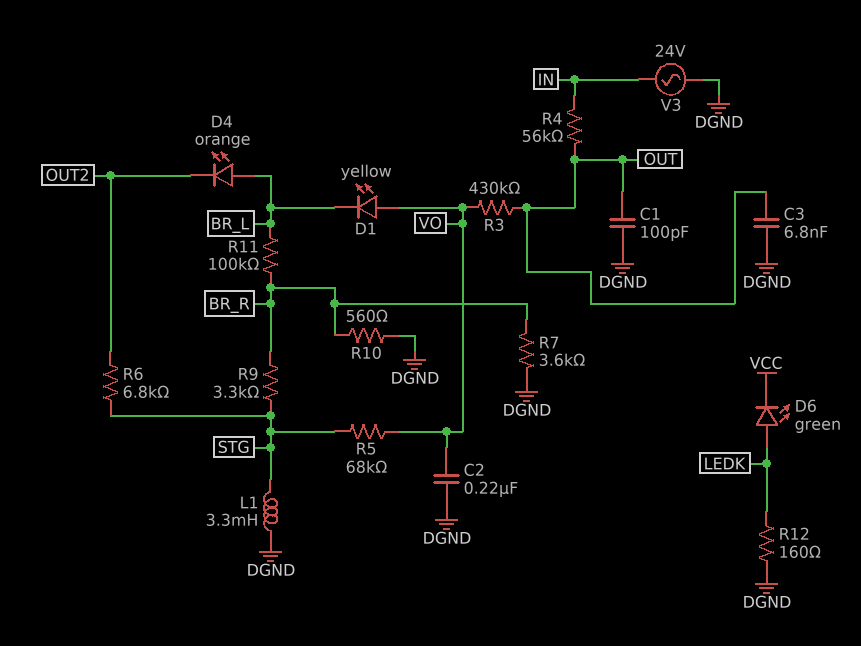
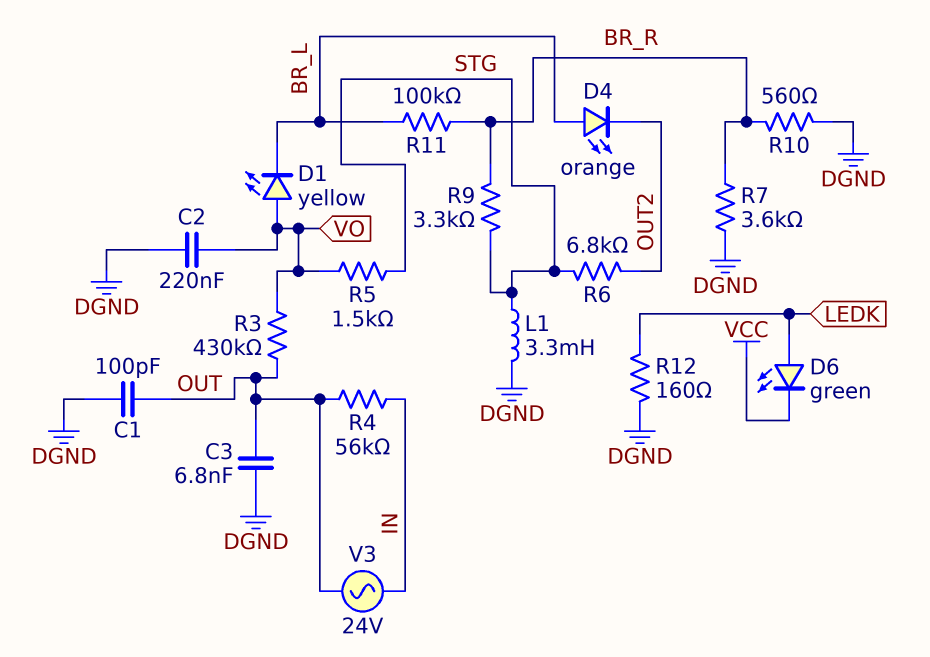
R5: 68k (STG, VO) -> 1.5k (STG, VO)
V3: AC 24V (DGND, IN) -> AC 24V (IN, OUT)

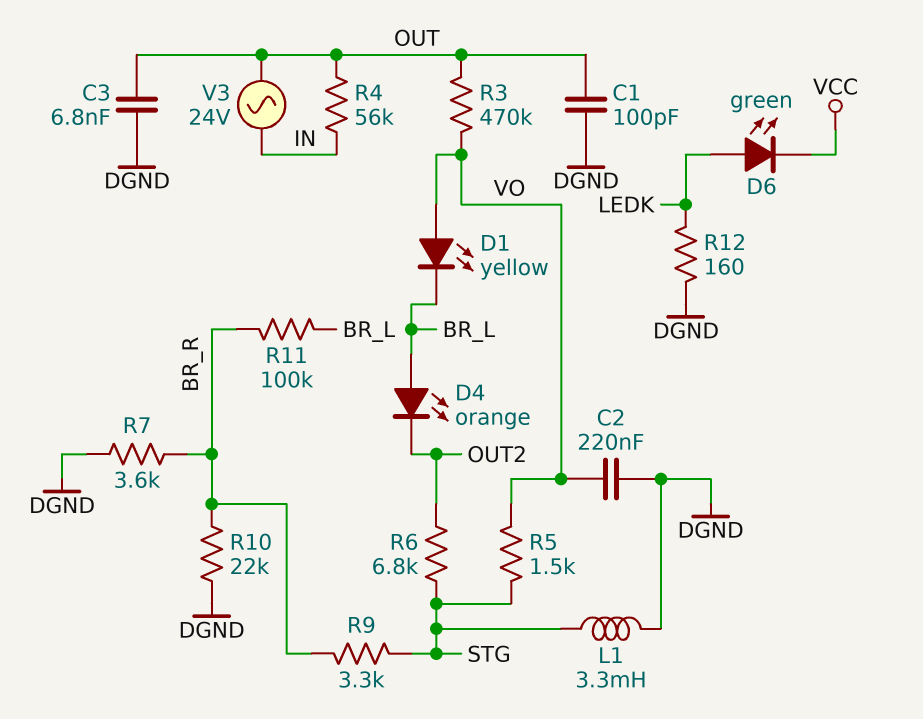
R3: 430k (OUT, VO) -> 470k (OUT, VO)
R10: 560 (BR_R, DGND) -> 22k (BR_R, DGND)

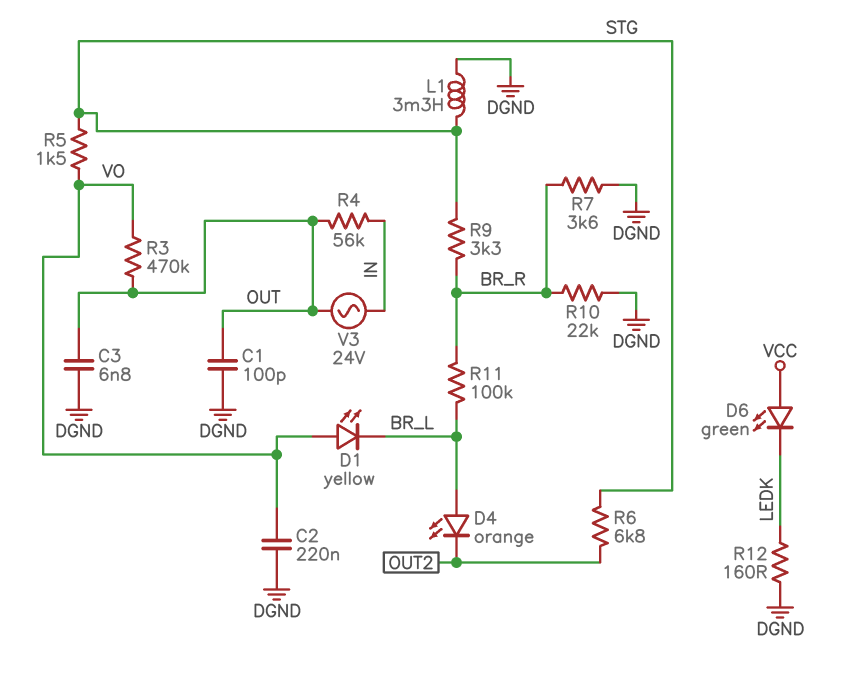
D6: LED green (A LEDK, K VCC) -> LED green (A VCC, K LEDK)

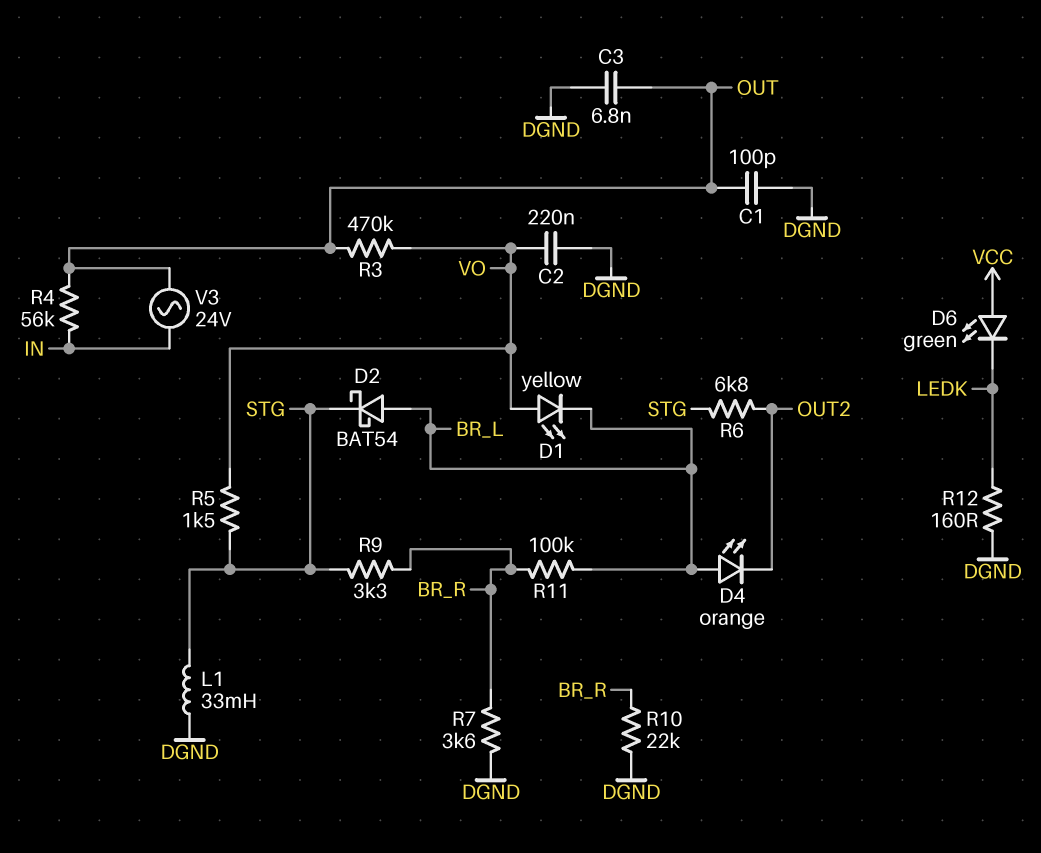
D2: none -> schottky BAT54 (A BR_L, K STG)
L1: 3.3mH (DGND, STG) -> 33mH (DGND, STG)

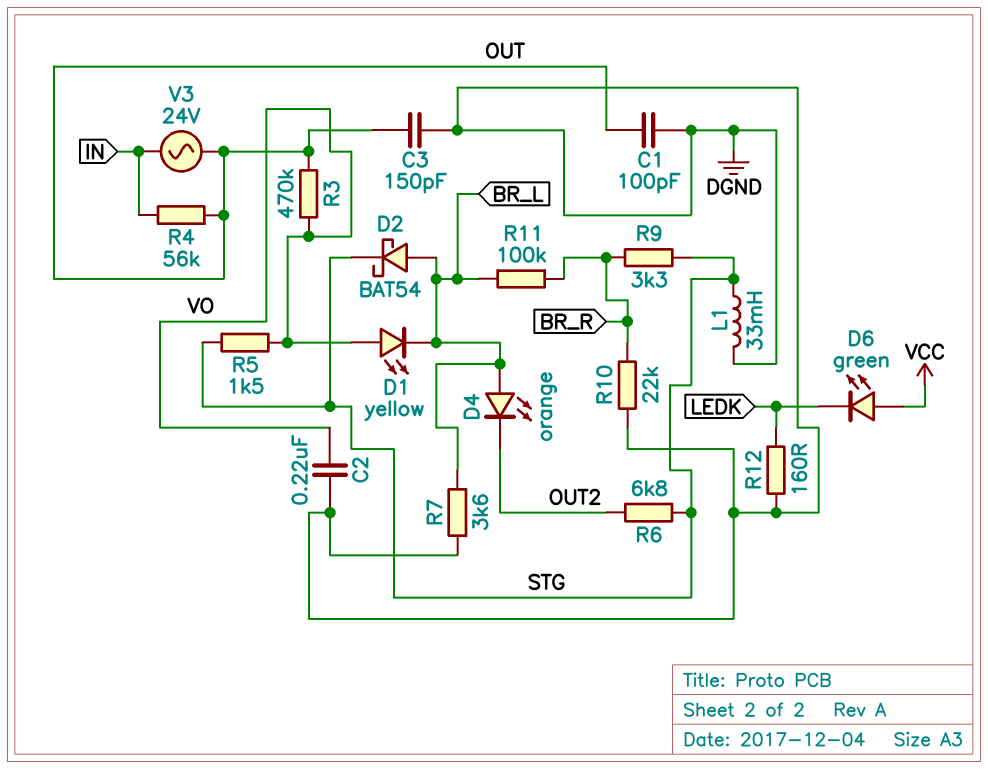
C3: 6.8nF (DGND, OUT) -> 150pF (DGND, OUT)
R7: 3.6k (BR_R, DGND) -> 3.6k (BR_L, DGND)

